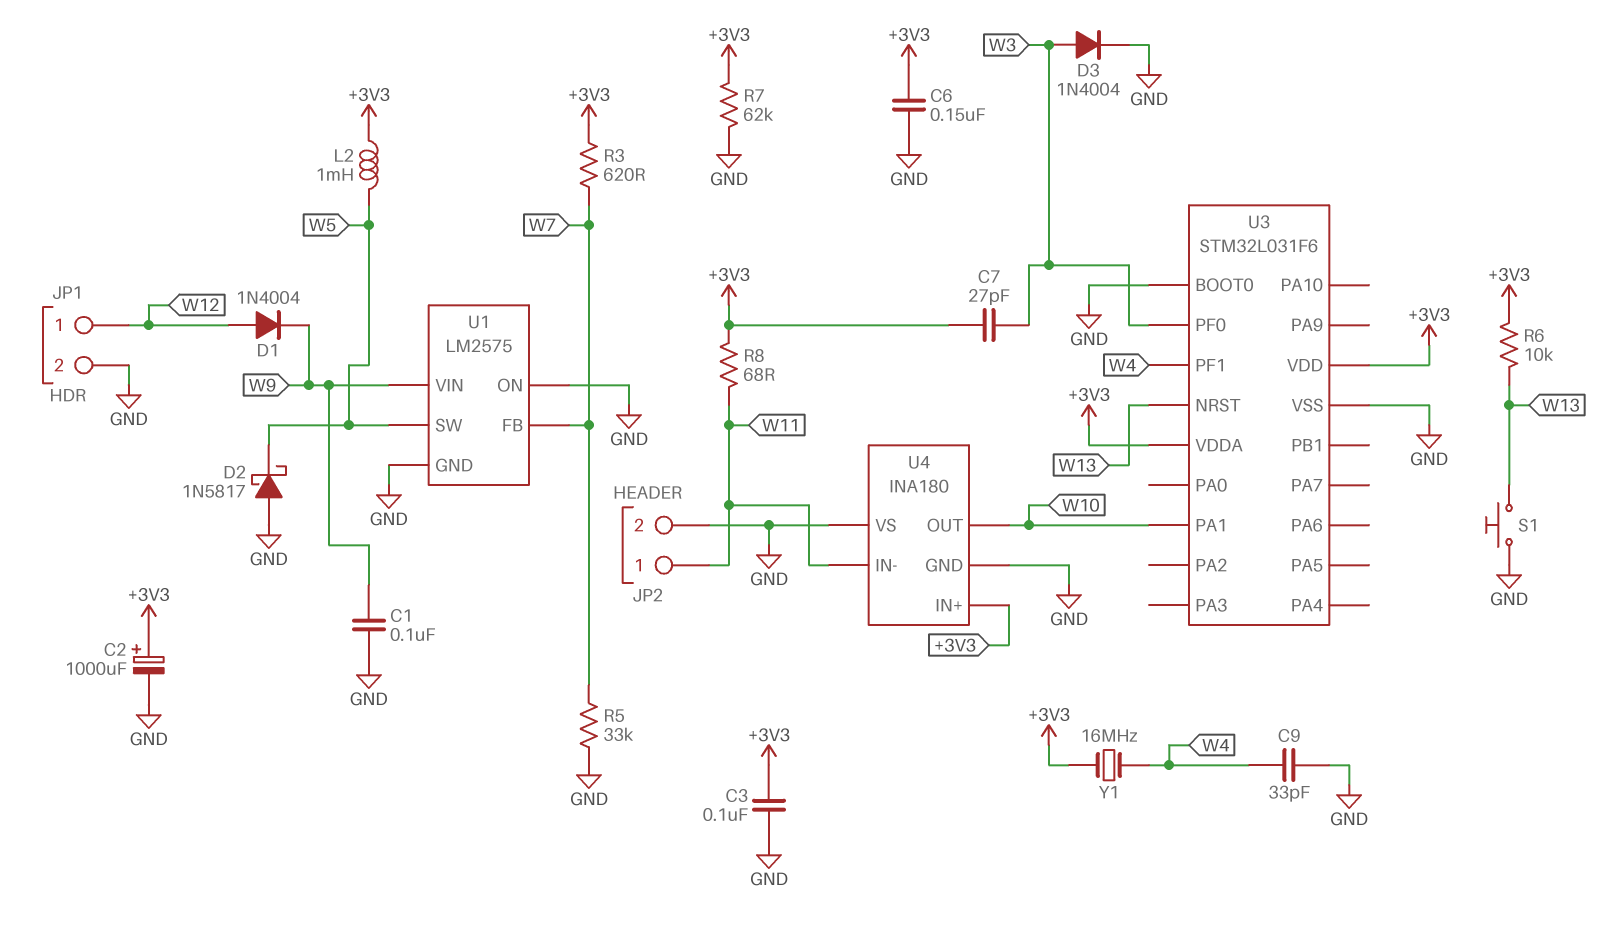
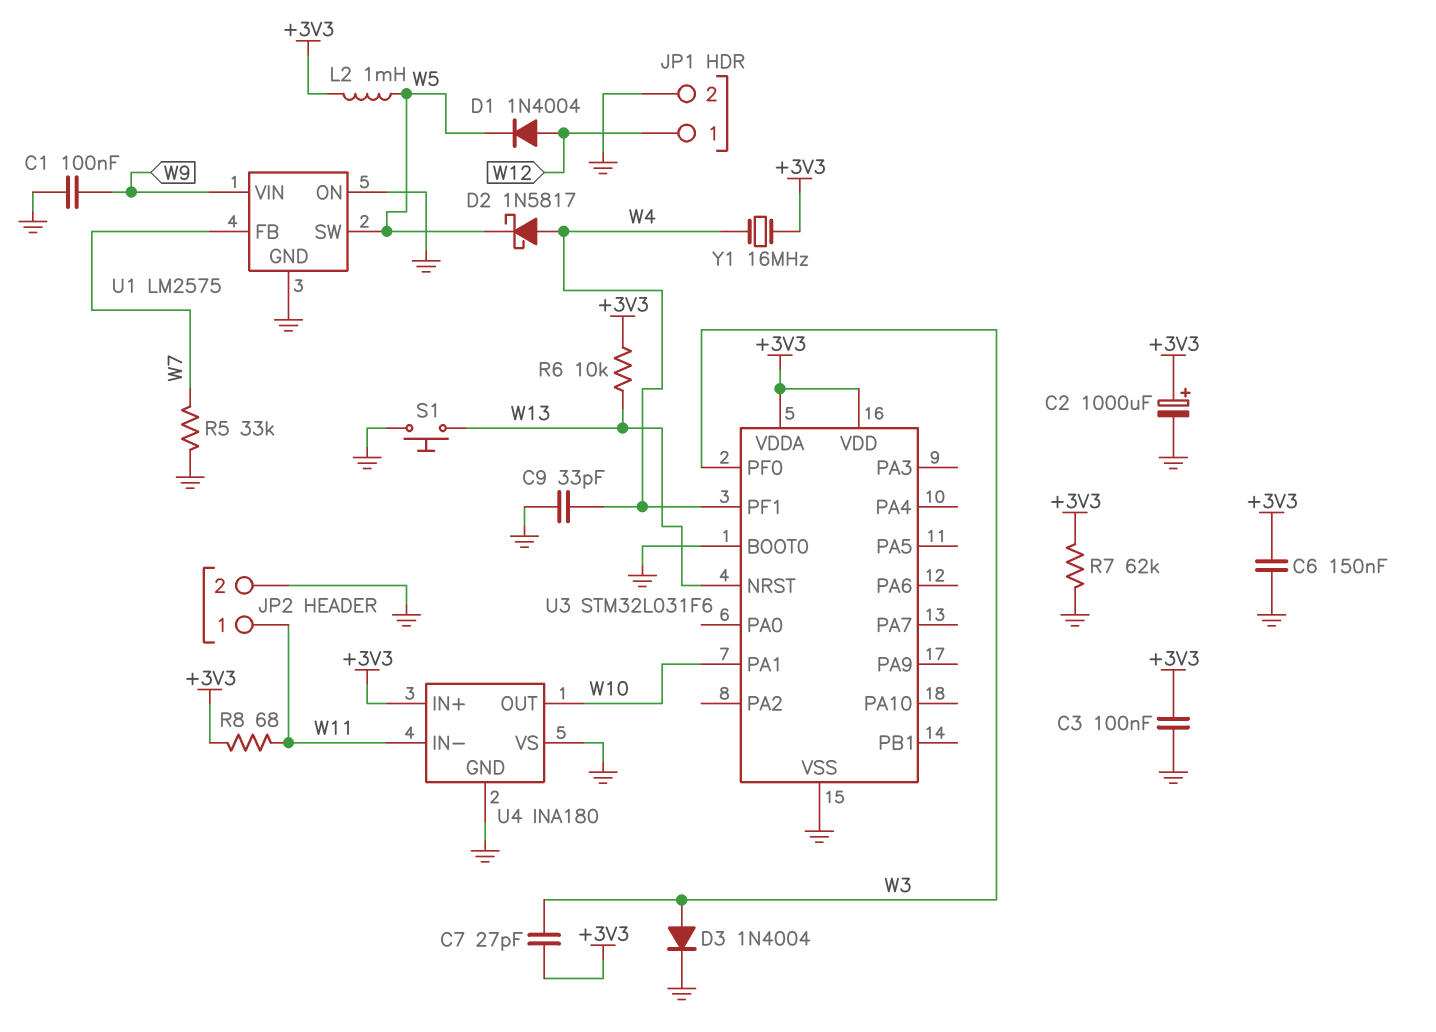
D1: diode 1N4004 (A W12, K W9) -> diode 1N4004 (A W12, K W5)
D2: schottky 1N5817 (A GND, K W5) -> schottky 1N5817 (A W4, K W5)
R3: 620 (+3V3, W7) -> none

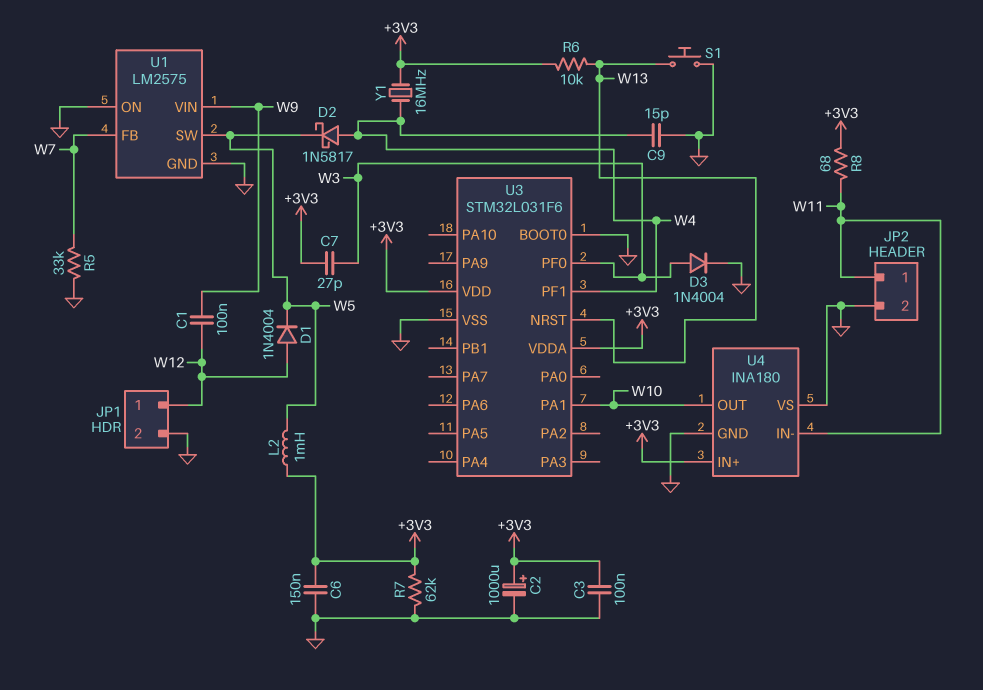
C1: 100nF (GND, W9) -> 100nF (W9, W12)
C9: 33pF (GND, W4) -> 15pF (GND, W4)

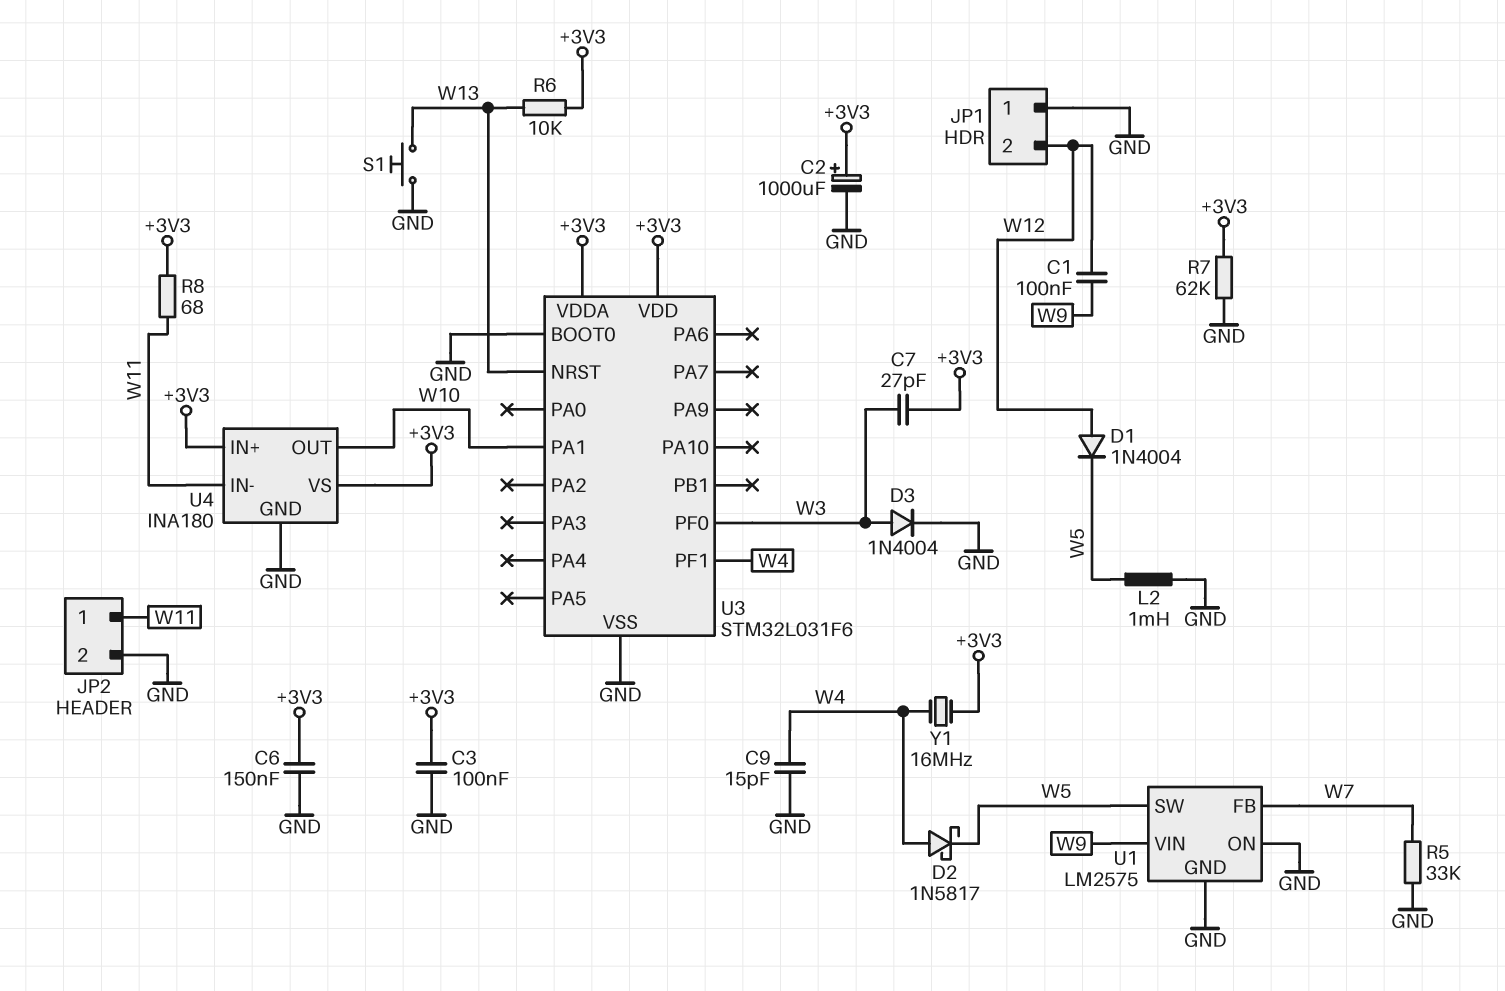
JP1 pin 1: W12 -> GND
JP1 pin 2: GND -> W12
L2: 1mH (+3V3, W5) -> 1mH (GND, W5)
U4 pin VS: GND -> +3V3

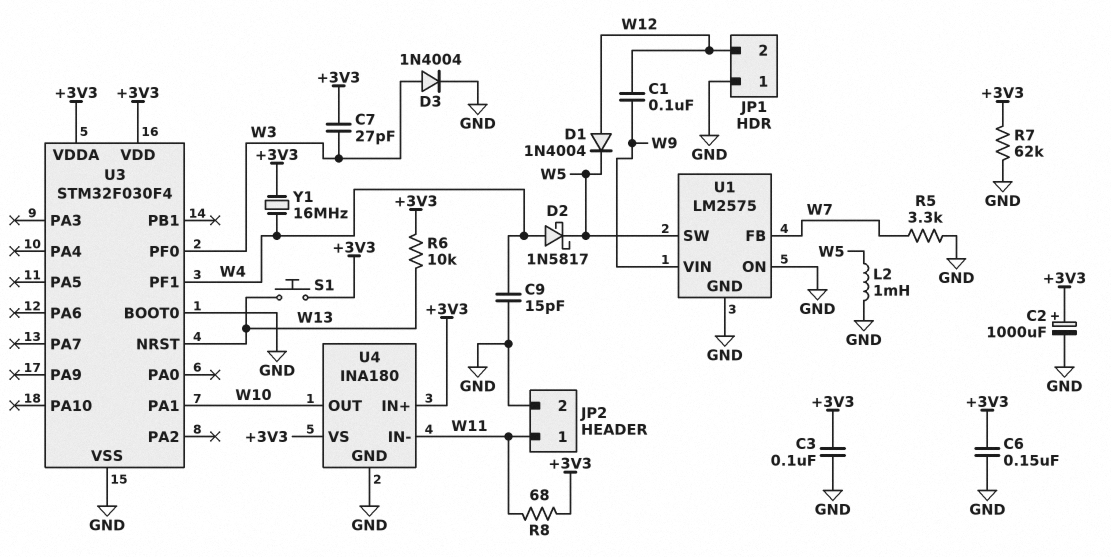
R5: 33k (GND, W7) -> 3.3k (GND, W7)
S1: button (GND, W13) -> button (+3V3, W13)
U3: STM32L031F6 -> STM32F030F4

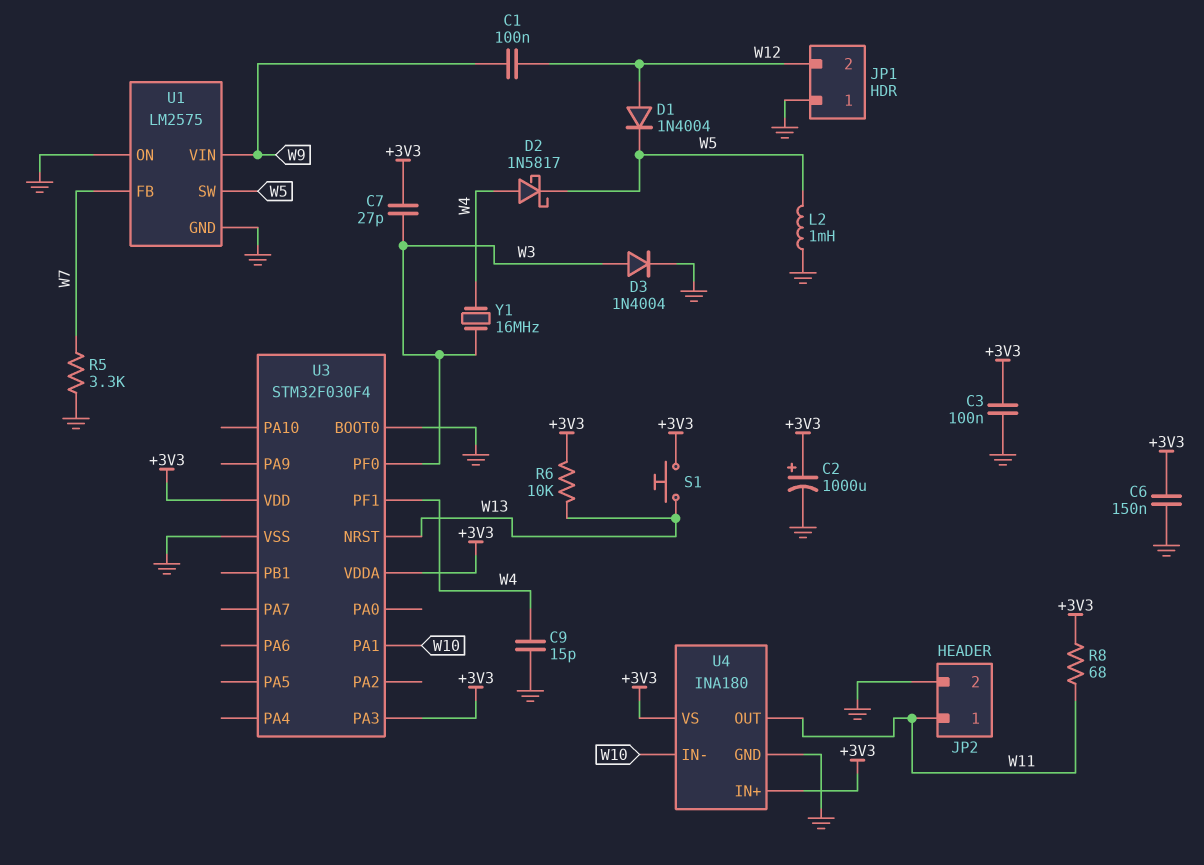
R7: 62k (+3V3, GND) -> none
U3 pin PA3: none -> +3V3
U4 pin IN-: W11 -> W10
U4 pin OUT: W10 -> W11
Y1: 16MHz (+3V3, W4) -> 16MHz (W3, W4)

